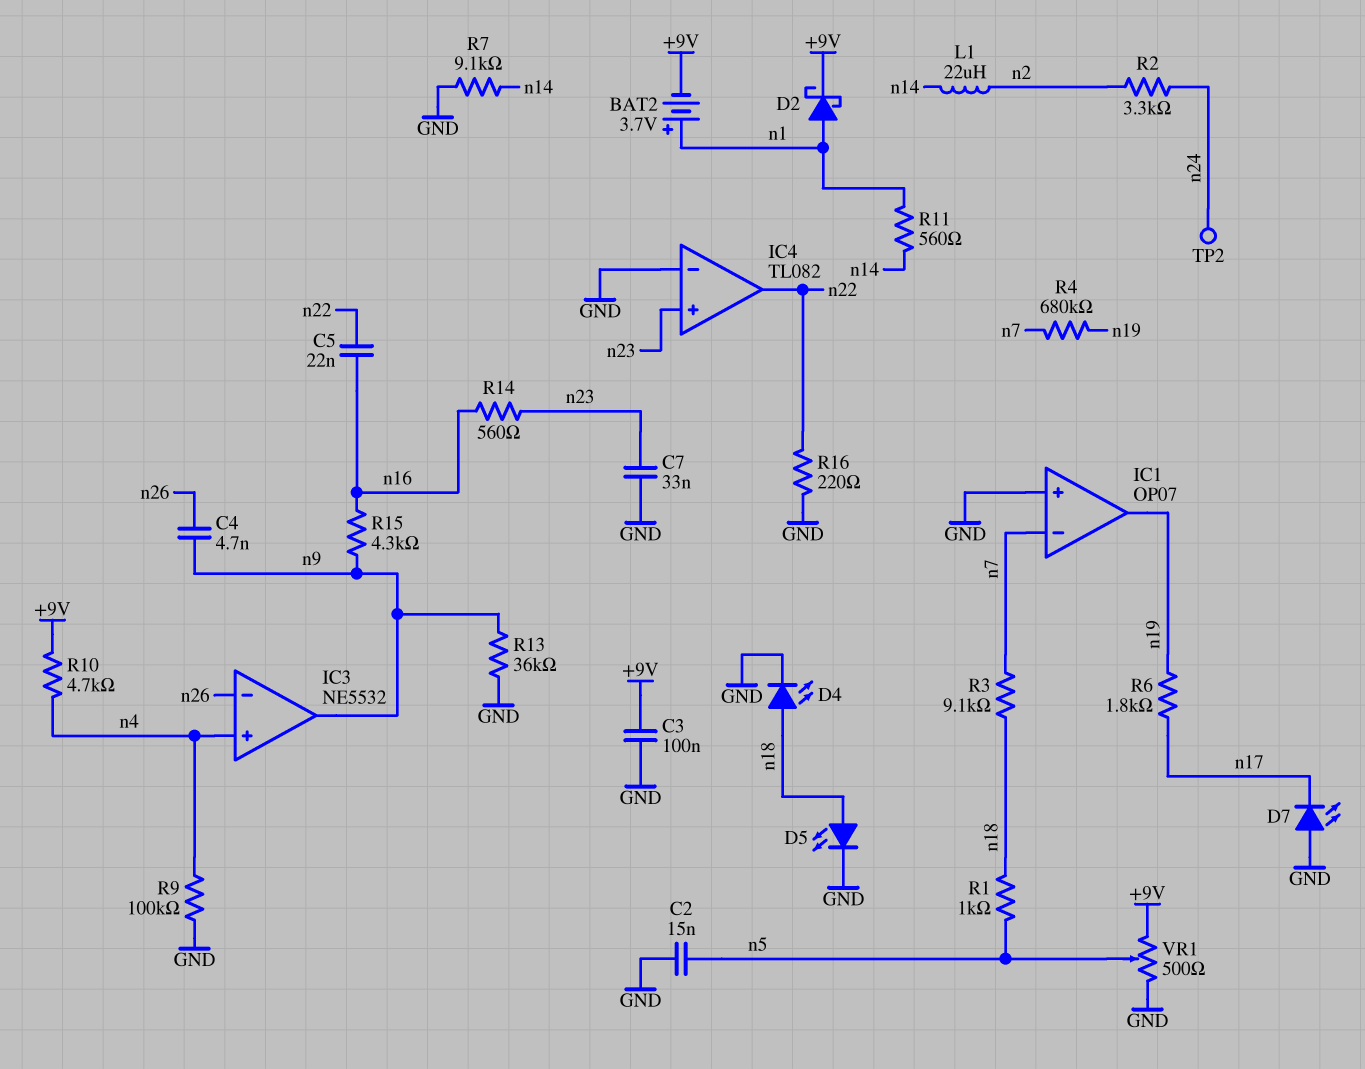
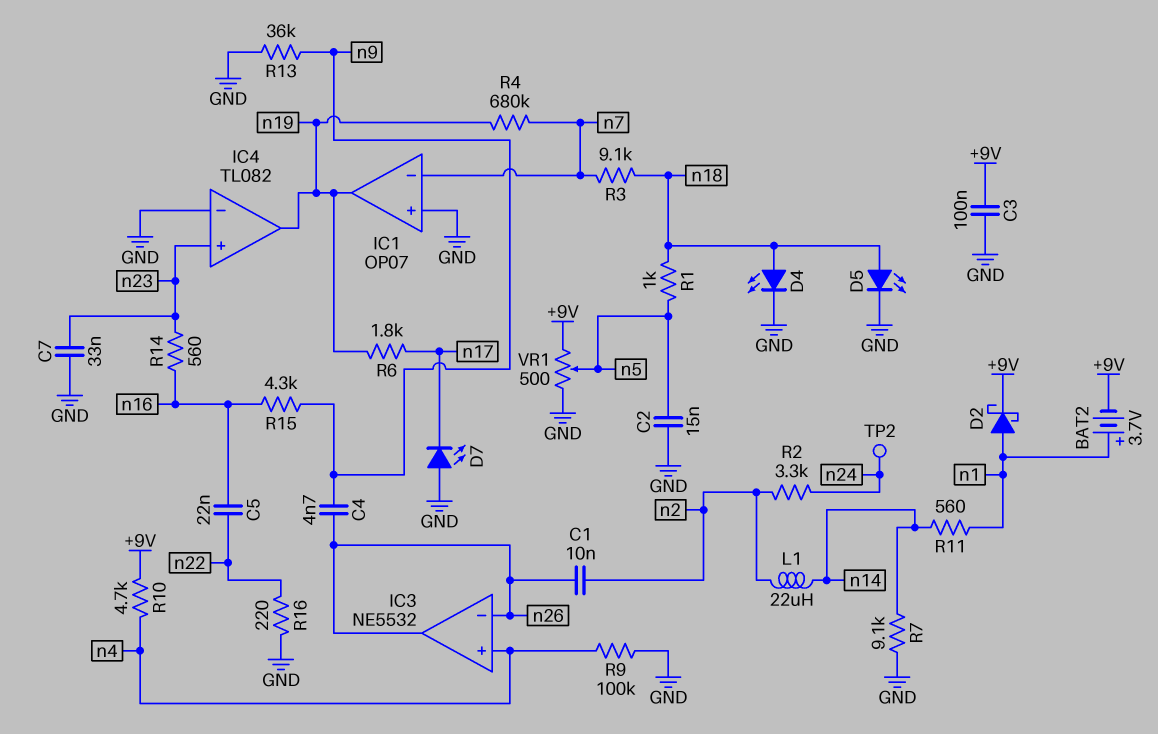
C1: none -> 10nF (n2, n26)
IC3 pin out: n9 -> n26
IC4 pin out: n22 -> n19

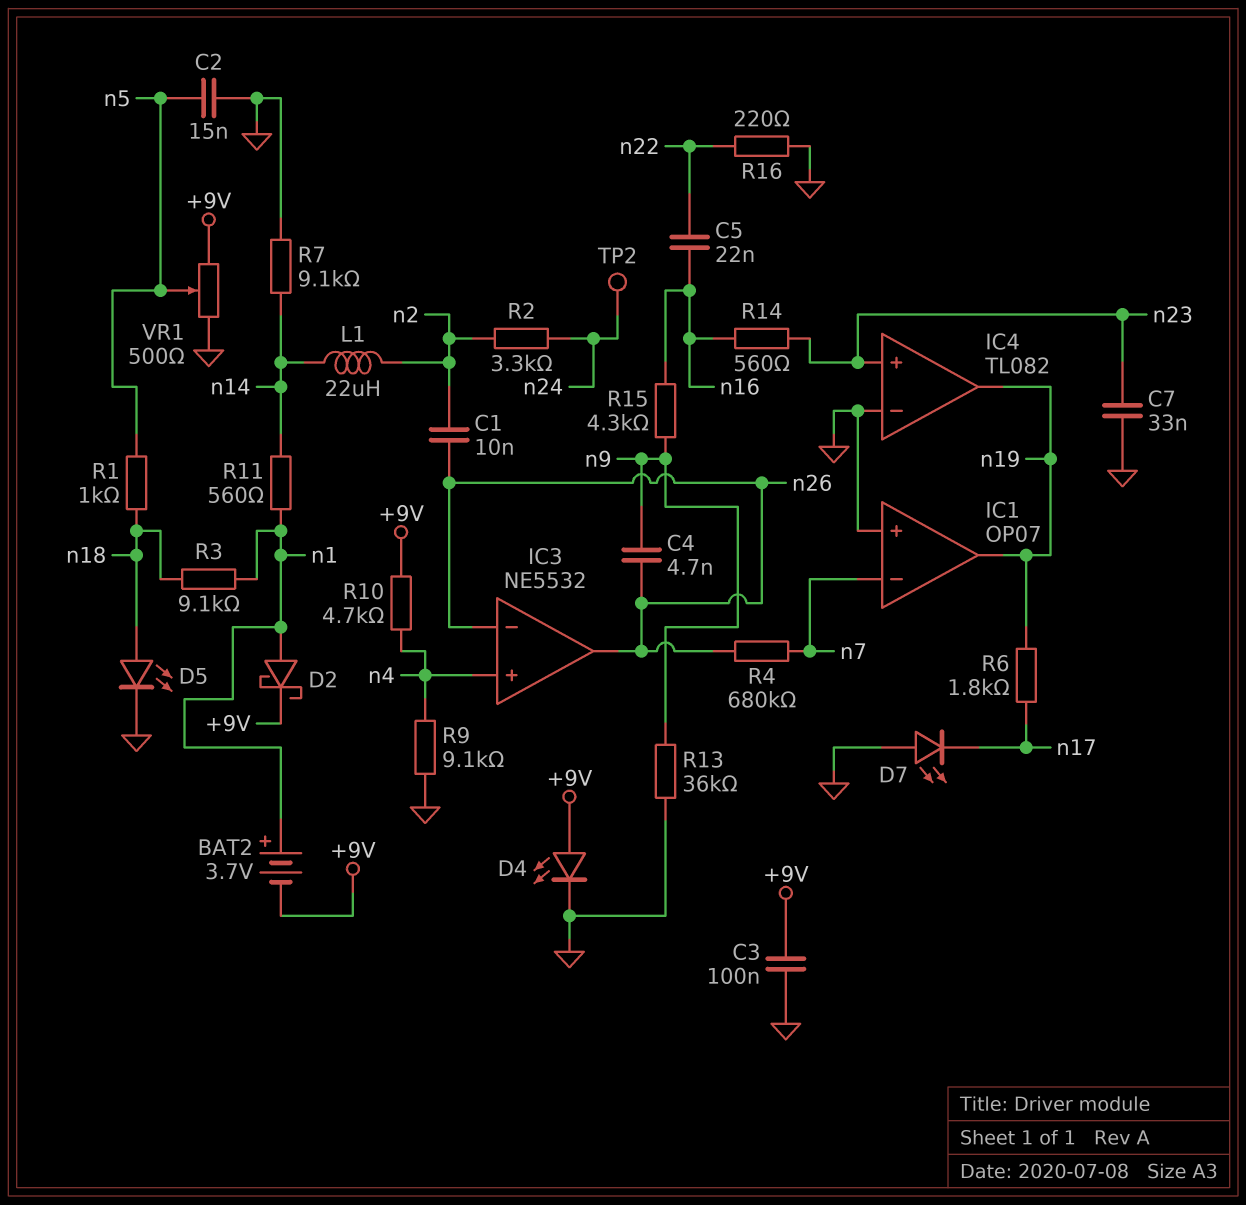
D4: LED (A n18, K GND) -> LED (A +9V, K GND)
R3: 9.1k (n7, n18) -> 9.1k (n1, n18)
R4: 680k (n7, n19) -> 680k (n7, n26)
R9: 100k (GND, n4) -> 9.1k (GND, n4)

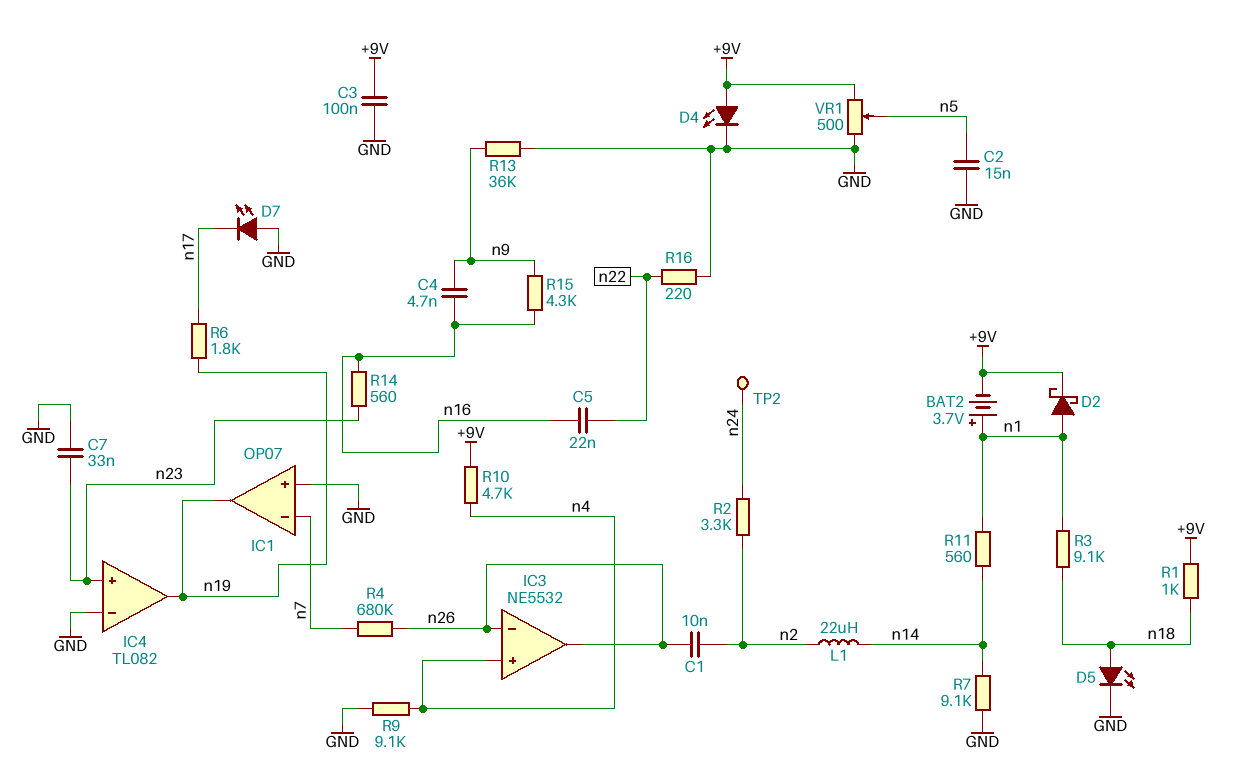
C4: 4.7nF (n9, n26) -> 4.7nF (n9, n16)
R1: 1k (n5, n18) -> 1k (+9V, n18)

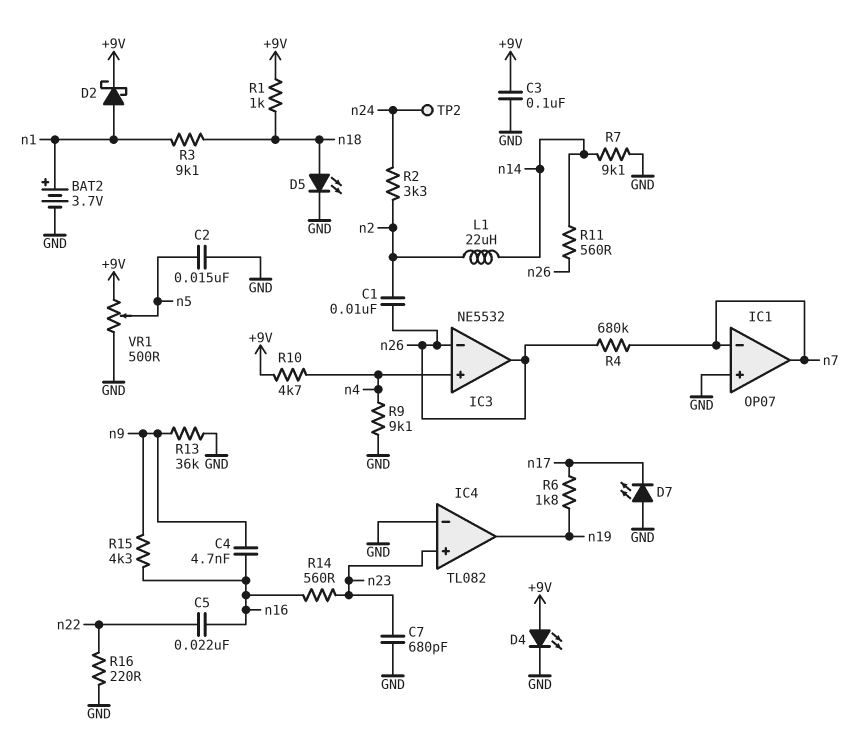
BAT2: 3.7V (plus n1, minus +9V) -> 3.7V (plus n1, minus GND)
C7: 33nF (GND, n23) -> 680pF (GND, n23)
IC1 pin out: n19 -> n7
R11: 560 (n1, n14) -> 560 (n14, n26)

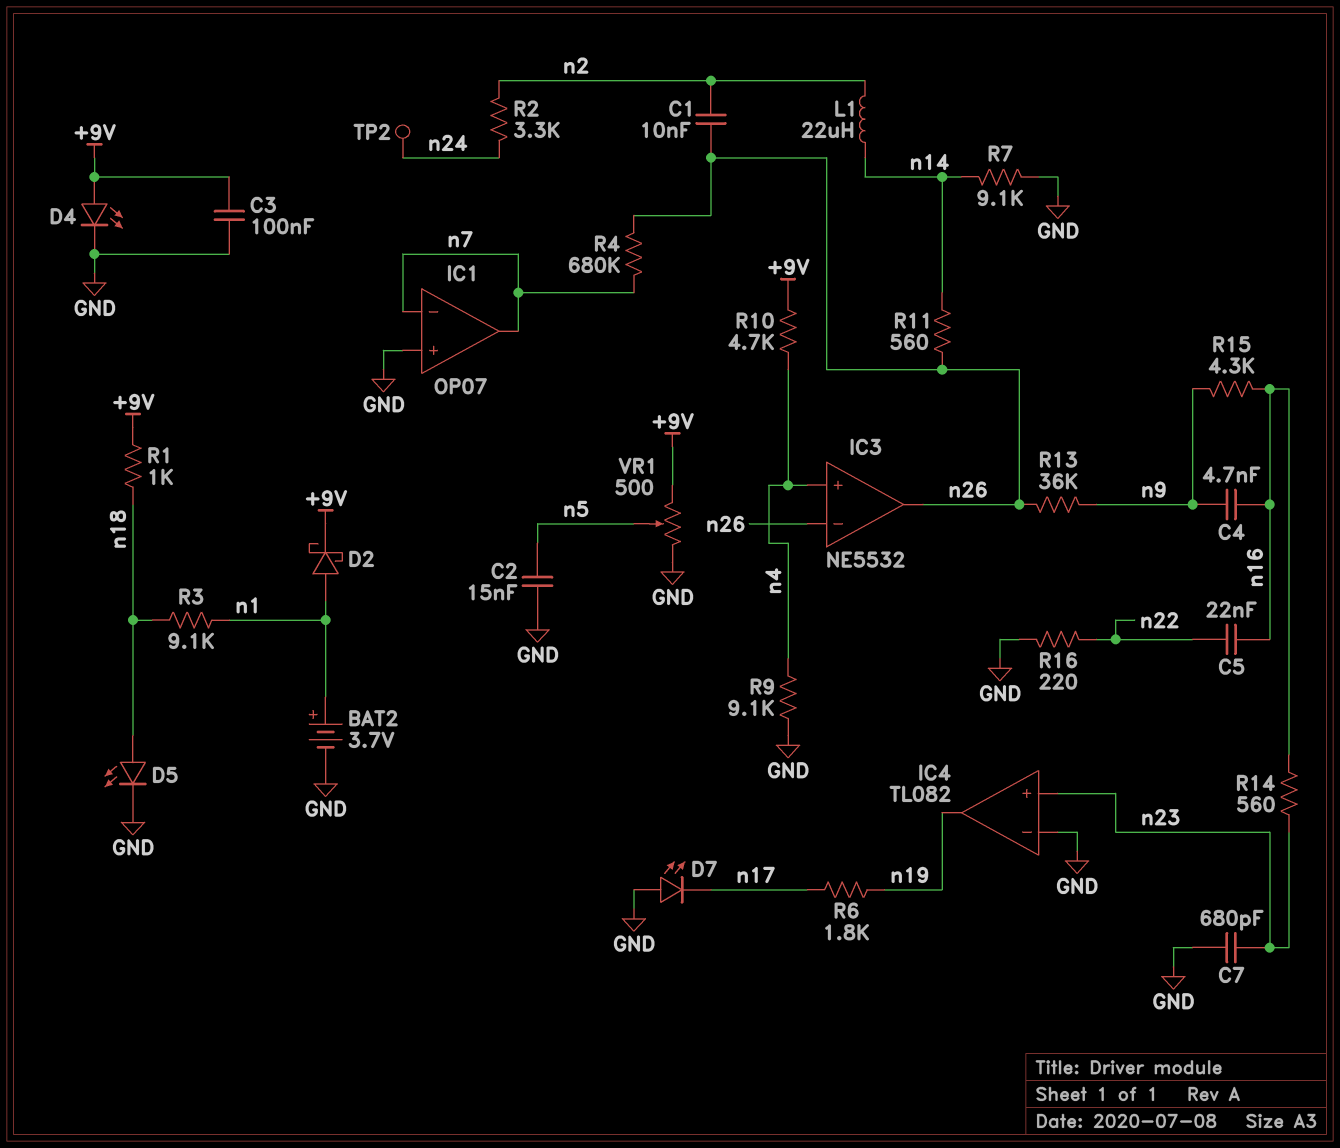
R13: 36k (GND, n9) -> 36k (n9, n26)

